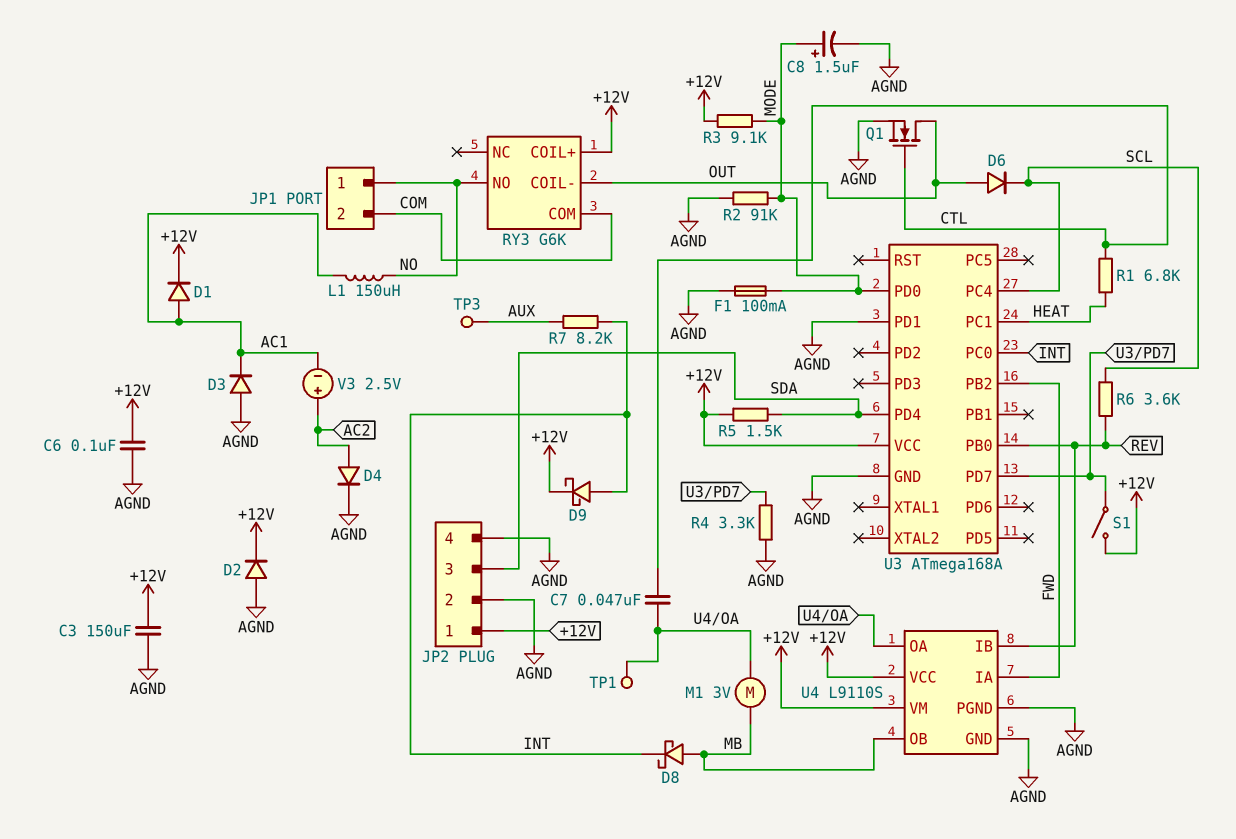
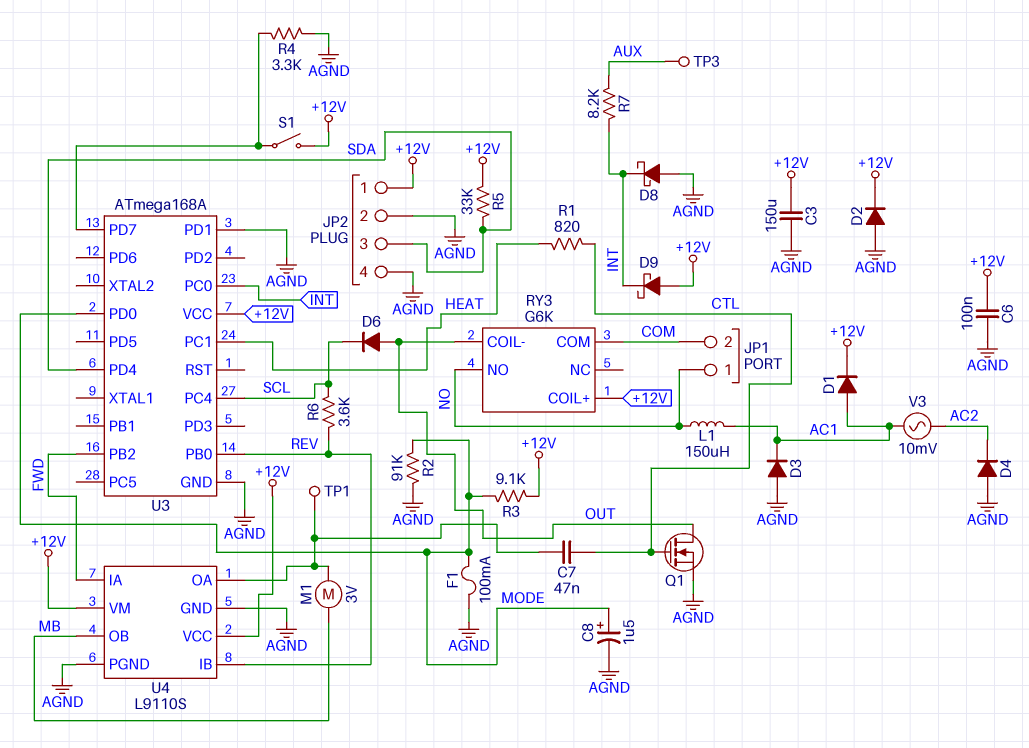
D4: diode (A AC2, K AGND) -> diode (A AGND, K AC2)
D8: schottky (A MB, K INT) -> schottky (A AGND, K INT)
D9: schottky (A INT, K +12V) -> schottky (A +12V, K INT)
R1: 6.8k (CTL, HEAT) -> 820 (CTL, HEAT)
R5: 1.5k (+12V, SDA) -> 33k (+12V, SDA)
V3: 2.5V (plus AC2, minus AC1) -> AC 10mV (AC1, AC2)

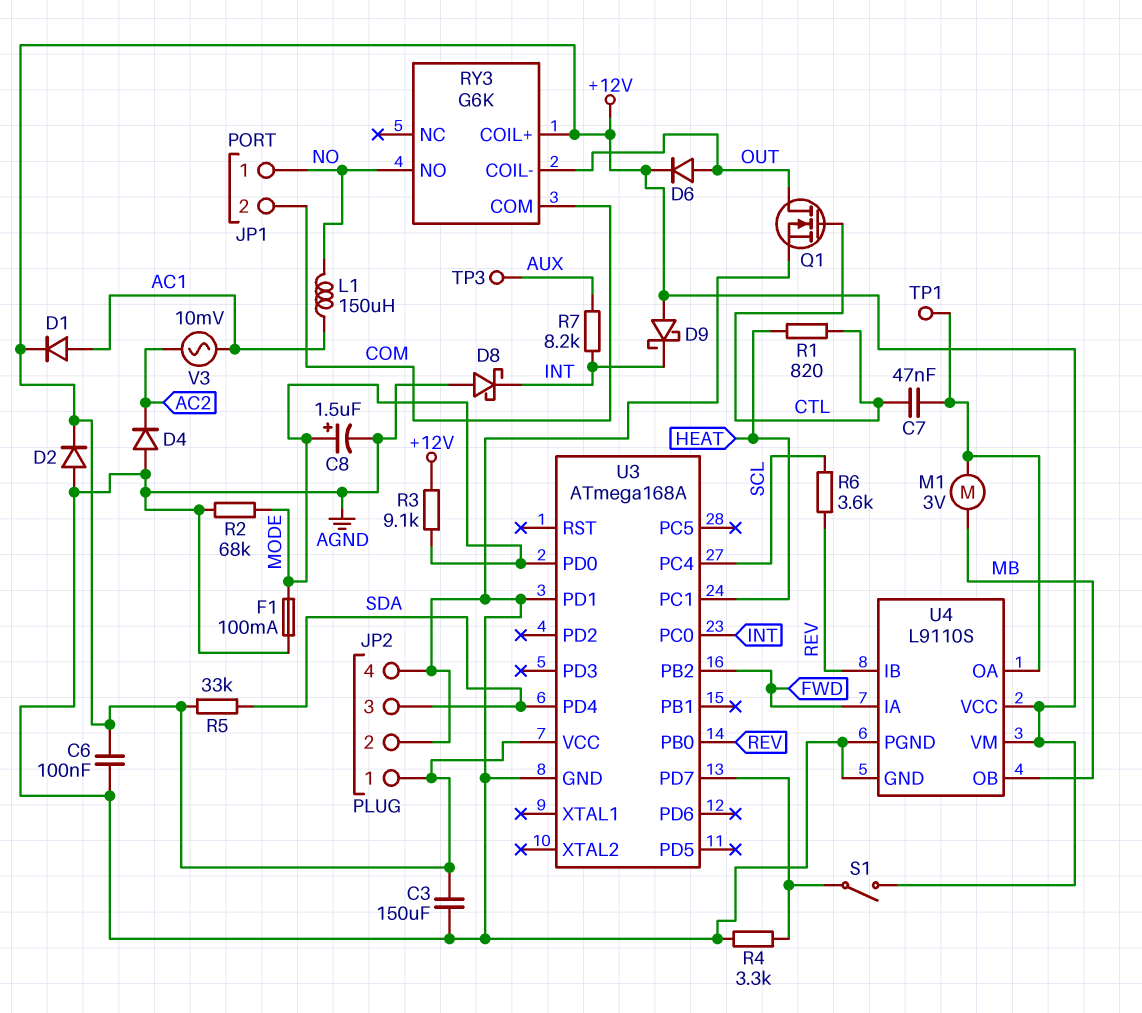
D3: diode (A AGND, K AC1) -> none
D6: diode (A OUT, K SCL) -> diode (A OUT, K +12V)
R2: 91k (AGND, MODE) -> 68k (AGND, MODE)

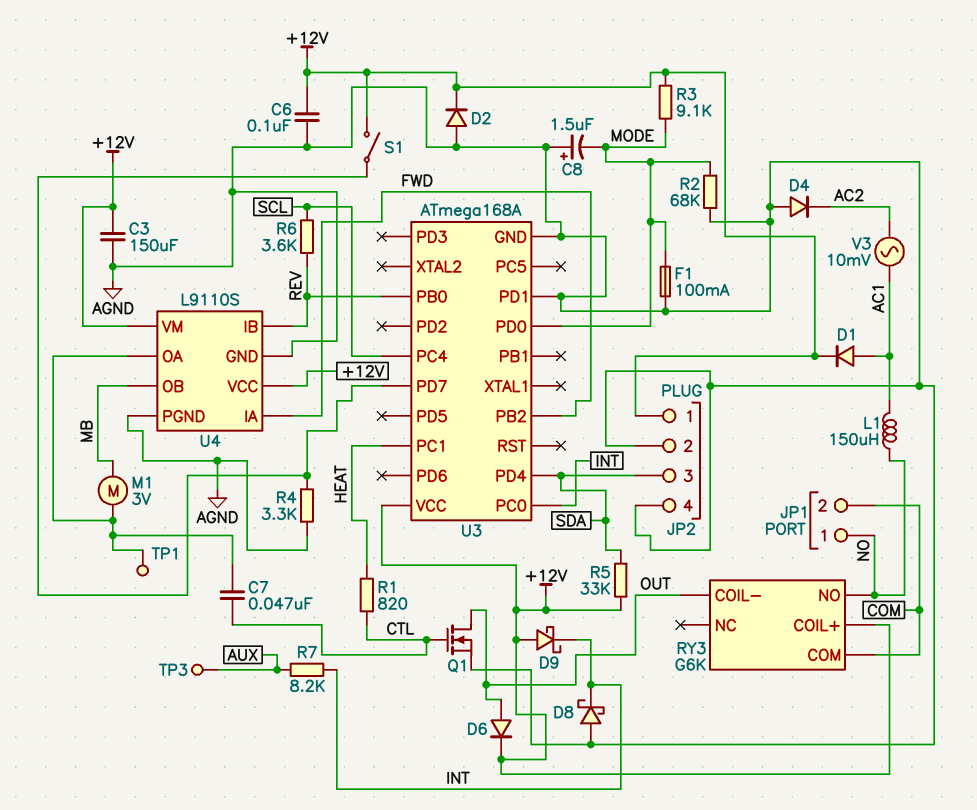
C8: 1.5uF (plus MODE, minus AGND) -> 1.5uF (plus AGND, minus MODE)

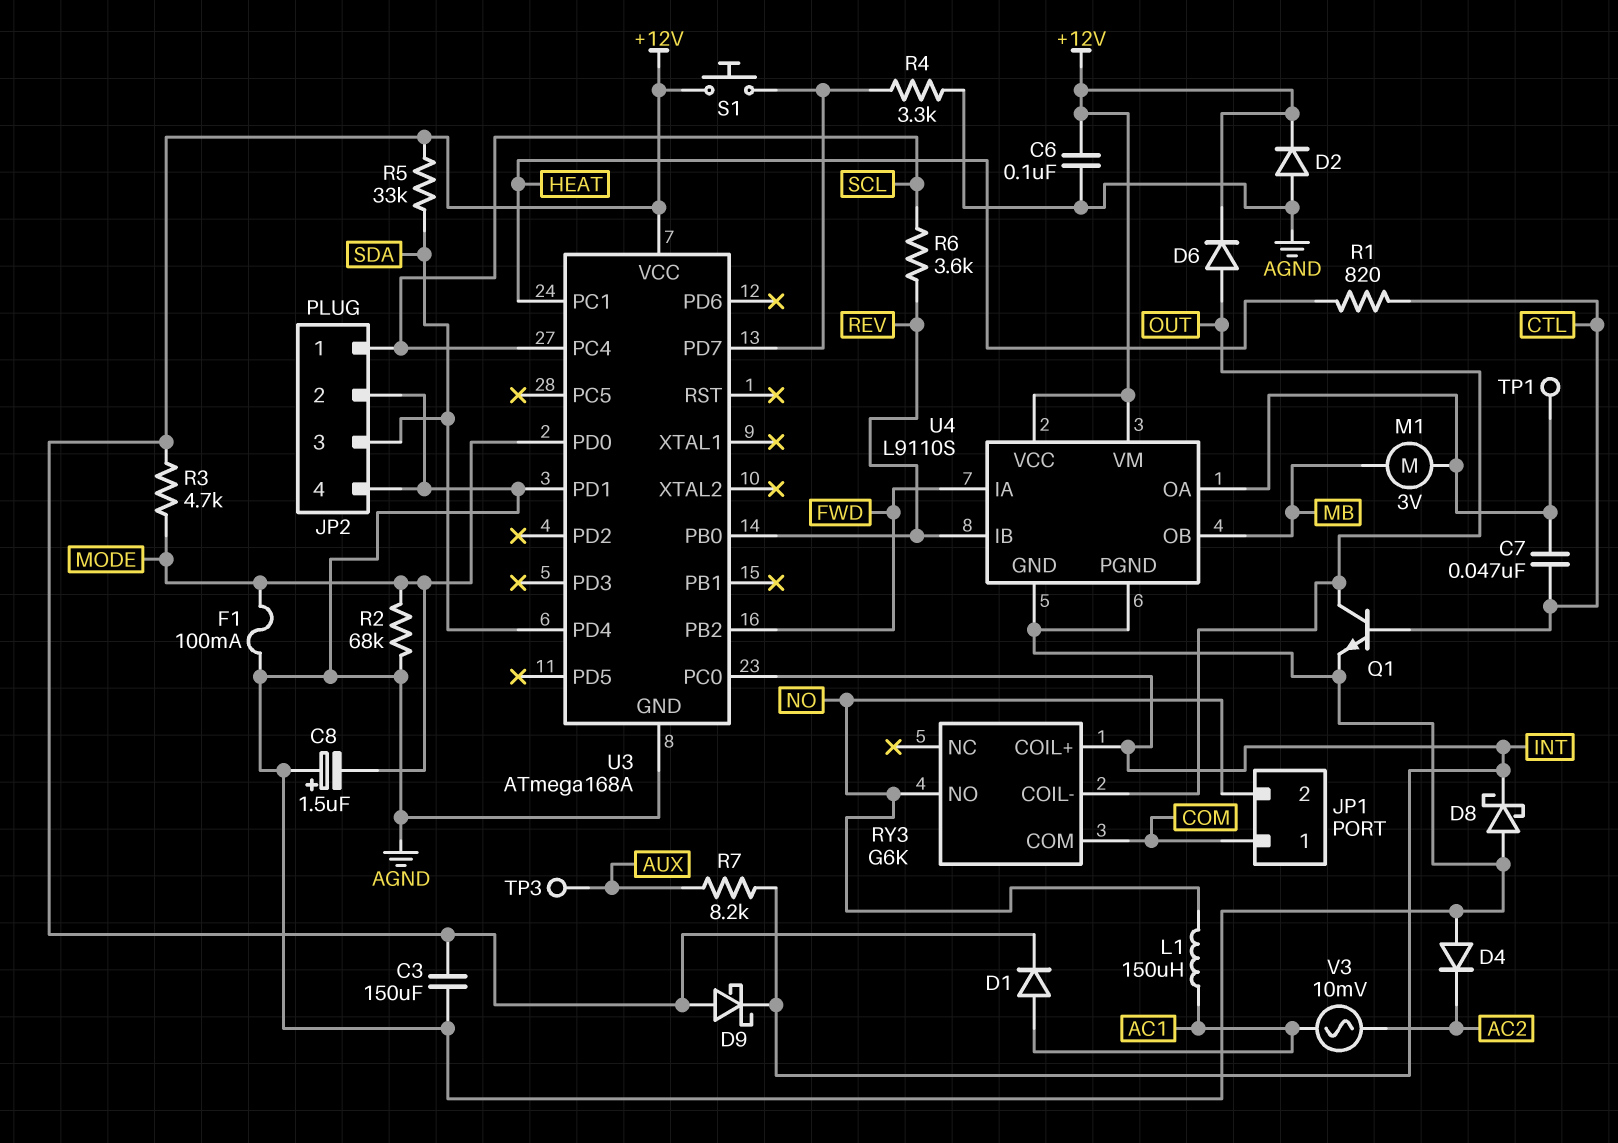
JP1 pin 1: NO -> COM
JP1 pin 2: COM -> NO
JP2 pin 1: +12V -> SCL
Q1: NMOS (G CTL, D OUT, S AGND) -> NPN (B CTL, C OUT, E AGND)
R3: 9.1k (+12V, MODE) -> 4.7k (+12V, MODE)
RY3 pin COIL+: +12V -> INT
S1: switch (+12V, U3/PD7) -> button (+12V, U3/PD7)

